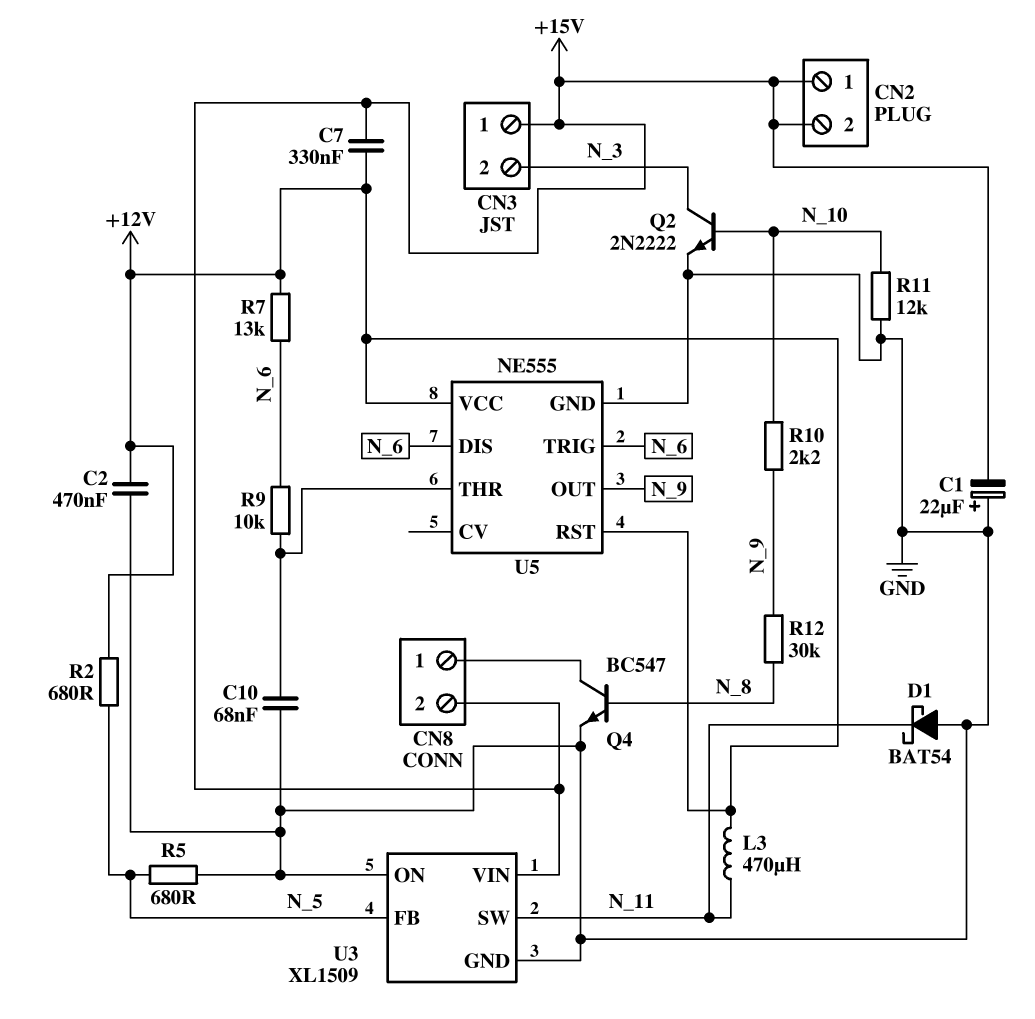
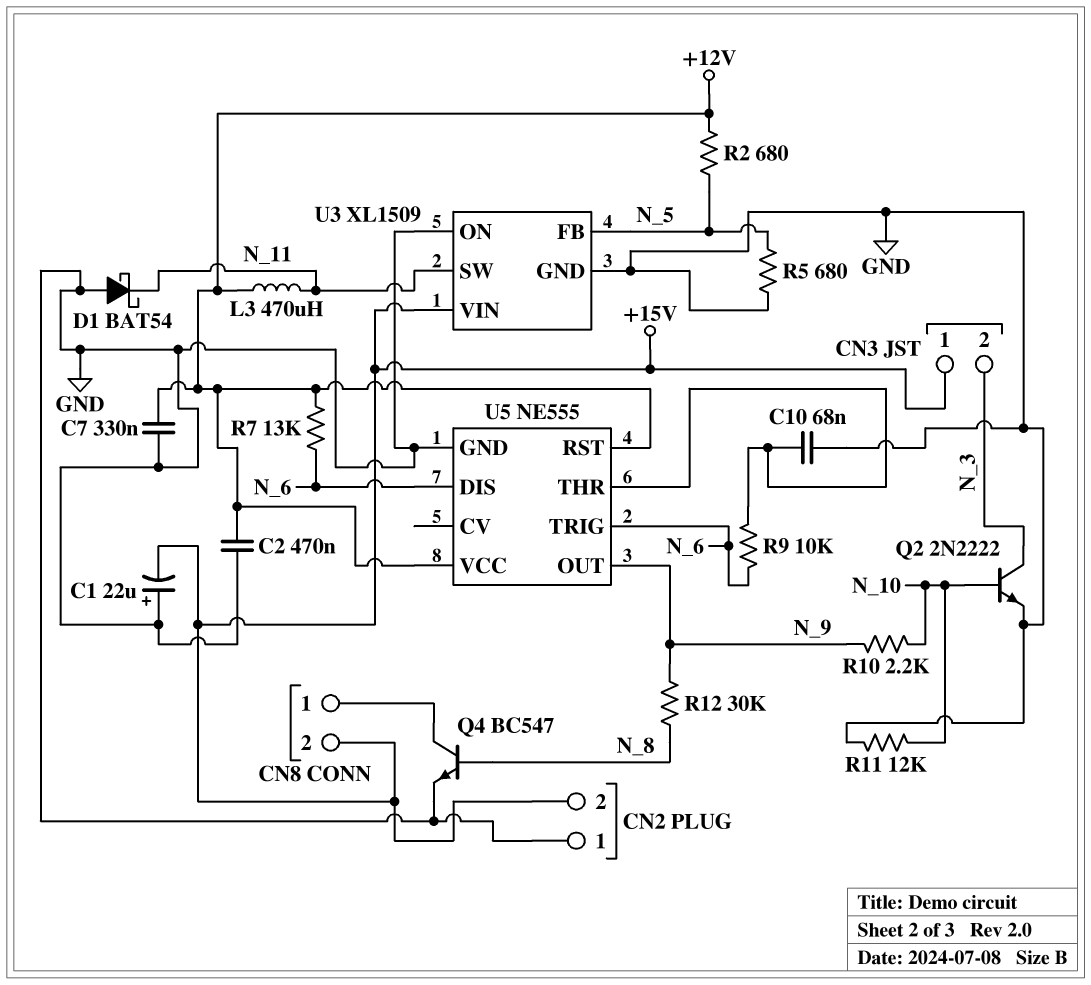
C7: 330nF (+12V, +15V) -> 330nF (+12V, GND)
CN2 pin 1: +15V -> GND

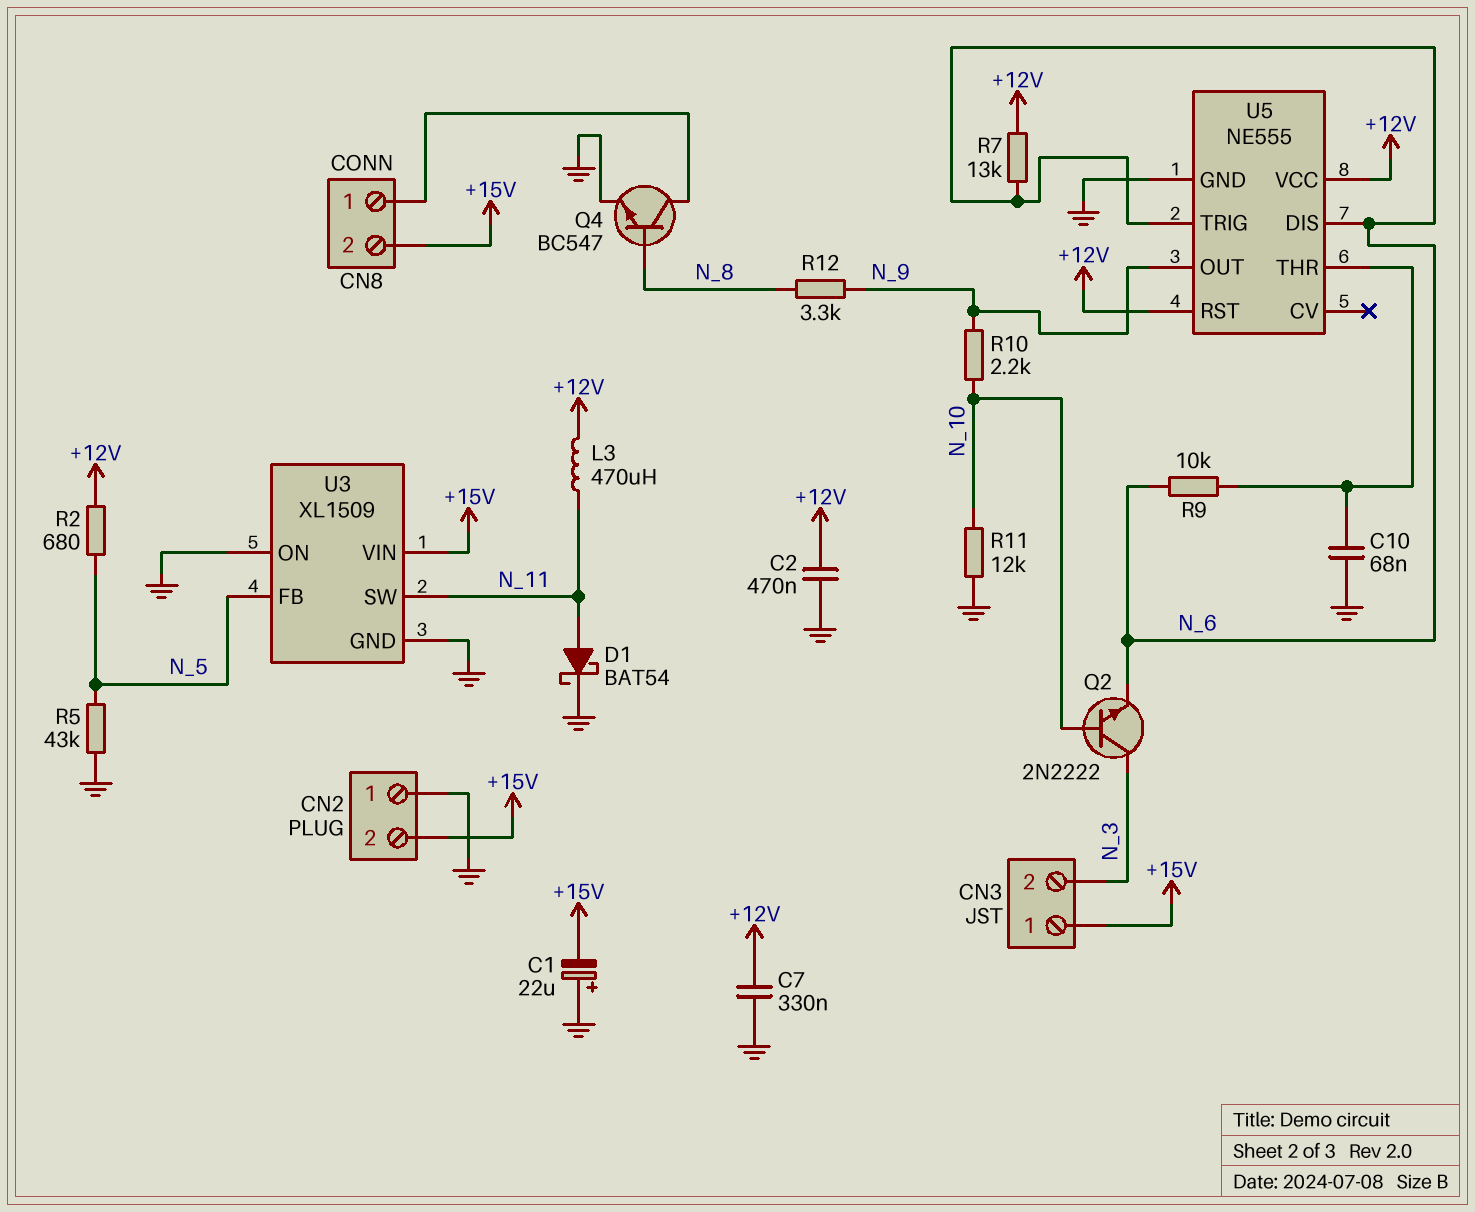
D1: schottky BAT54 (A GND, K N_11) -> schottky BAT54 (A N_11, K GND)
Q2: NPN 2N2222 (B N_10, C N_3, E GND) -> NPN 2N2222 (B N_10, C N_3, E N_6)
R5: 680 (GND, N_5) -> 43k (GND, N_5)
R12: 30k (N_8, N_9) -> 3.3k (N_8, N_9)

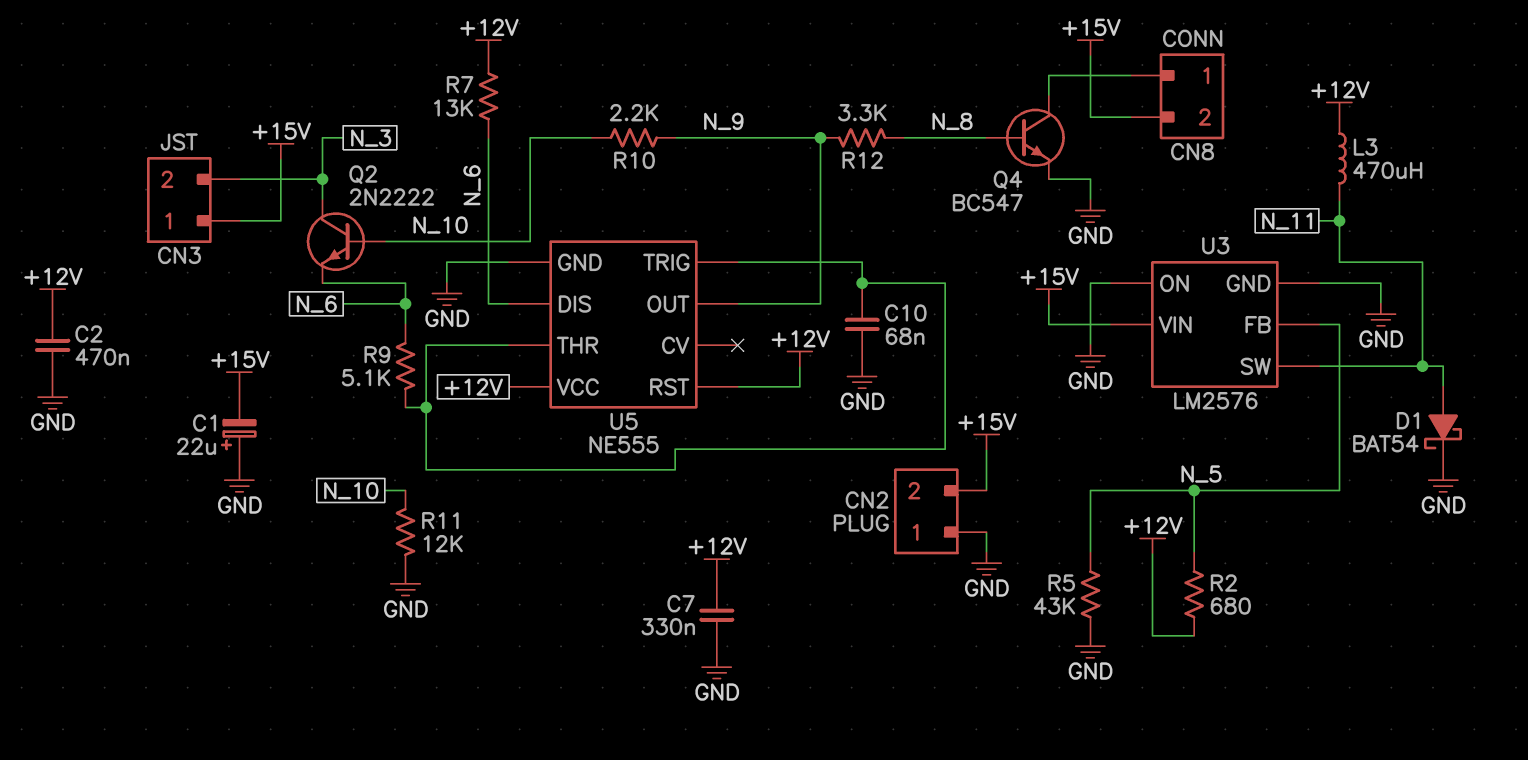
R9: 10k (N_6, U5/THR) -> 5.1k (N_6, U5/THR)
U3: XL1509 -> LM2576
U5 pin TRIG: N_6 -> U5/THR

